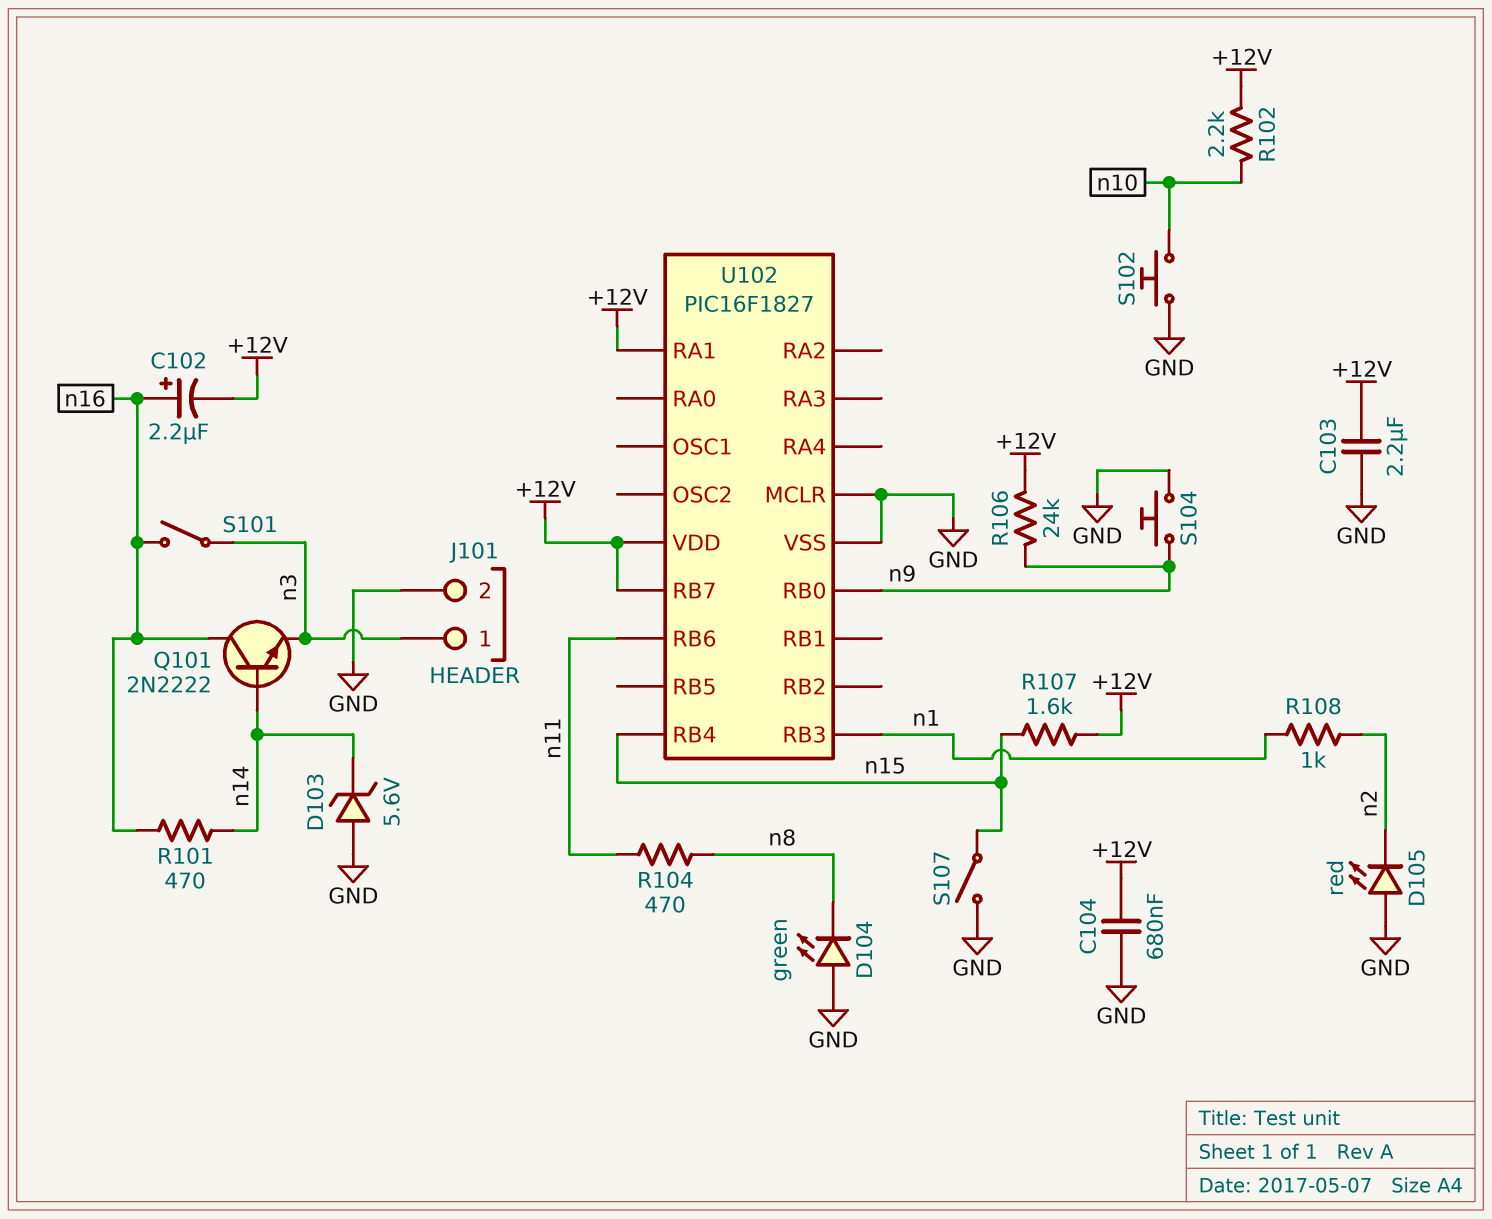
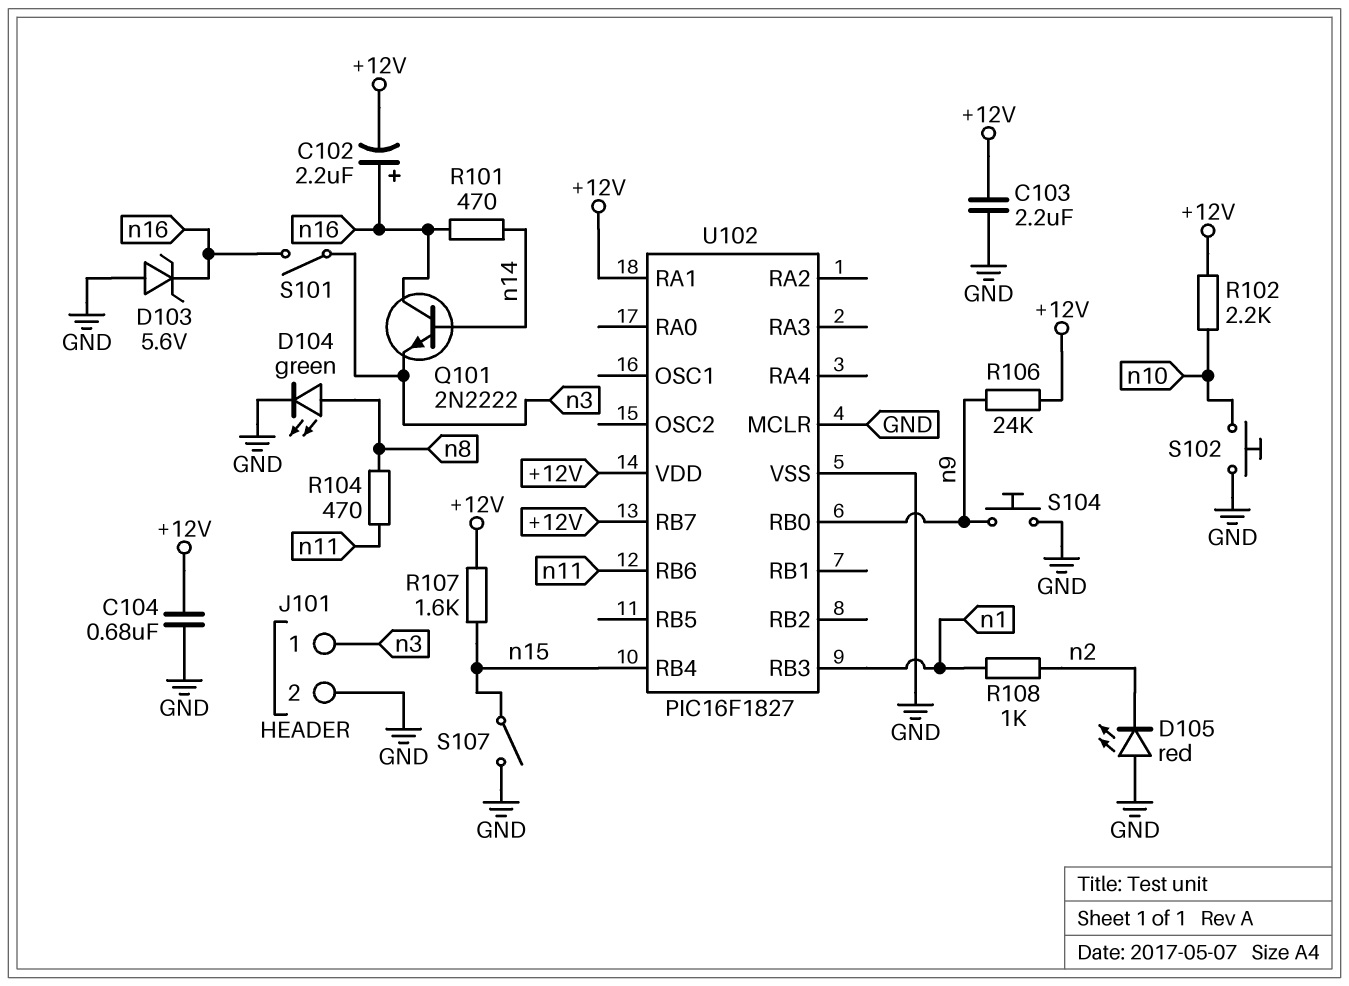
D103: zener 5.6V (A GND, K n14) -> zener 5.6V (A GND, K n16)
D104: LED green (A GND, K n8) -> LED green (A n8, K GND)

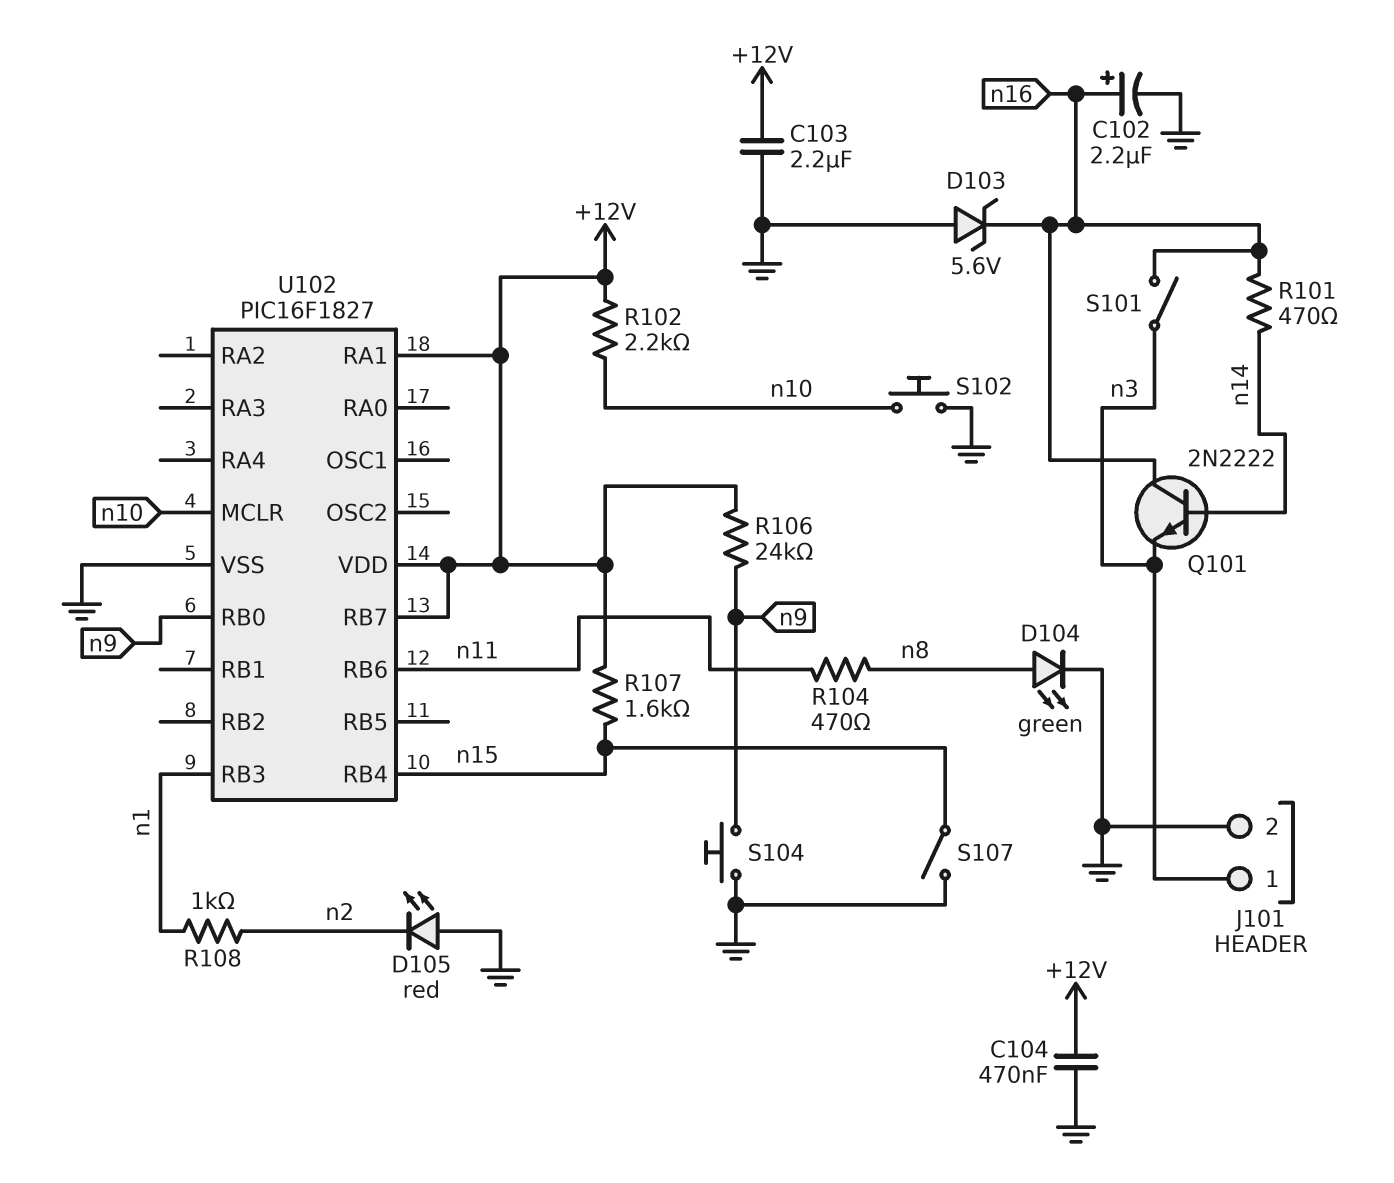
C102: 2.2uF (plus n16, minus +12V) -> 2.2uF (plus n16, minus GND)
C104: 680nF (+12V, GND) -> 470nF (+12V, GND)
U102 pin MCLR: GND -> n10

